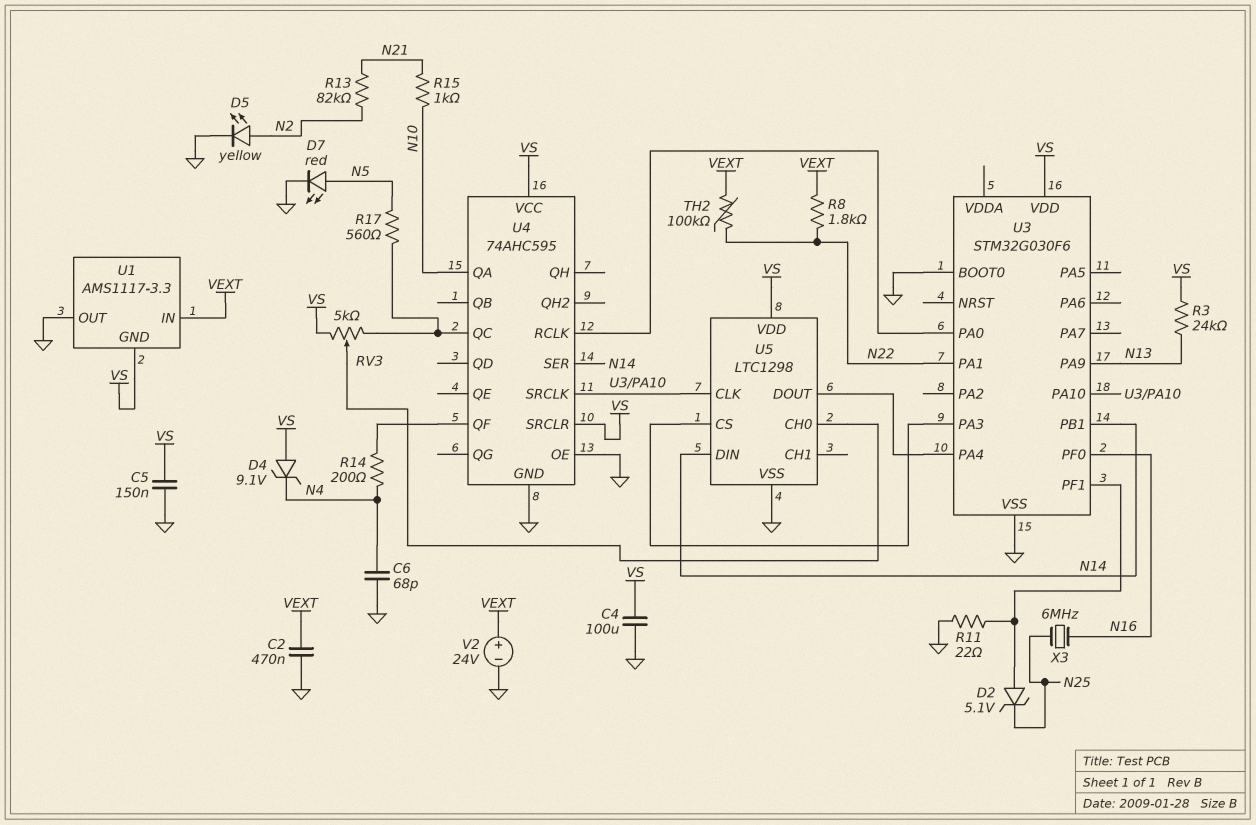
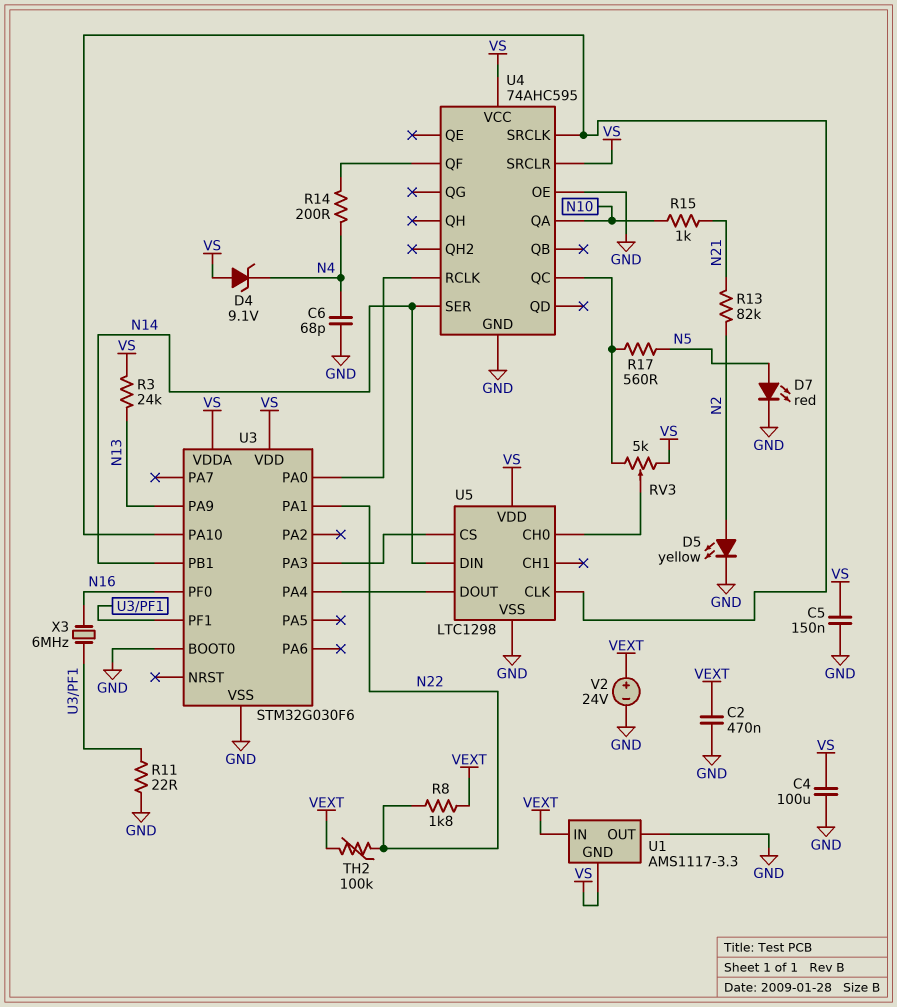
D2: zener 5.1V (A U3/PF1, K N25) -> none
U3 pin VDDA: none -> VS
X3: 6MHz (N16, N25) -> 6MHz (N16, U3/PF1)

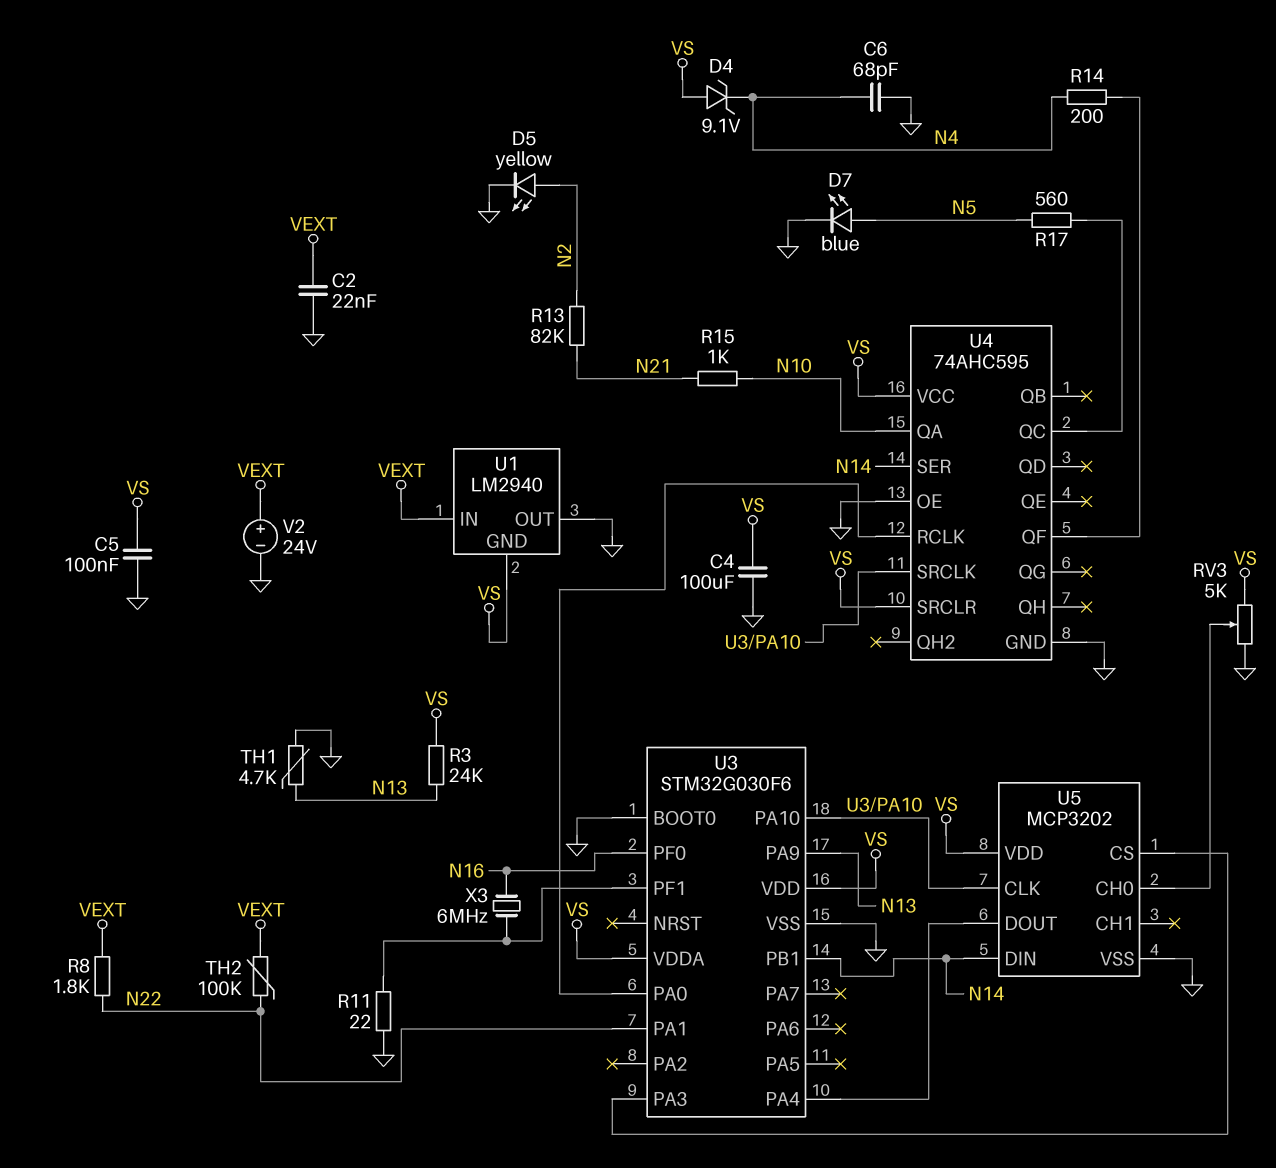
C2: 470nF (GND, VEXT) -> 22nF (GND, VEXT)
C5: 150nF (GND, VS) -> 100nF (GND, VS)
D7: LED red (A N5, K GND) -> LED blue (A N5, K GND)
RV3: 5k (U4/QC, VS, wiper U5/CH0) -> 5k (GND, VS, wiper U5/CH0)
TH1: none -> 4.7k (GND, N13)
U1: AMS1117-3.3 -> LM2940
U5: LTC1298 -> MCP3202

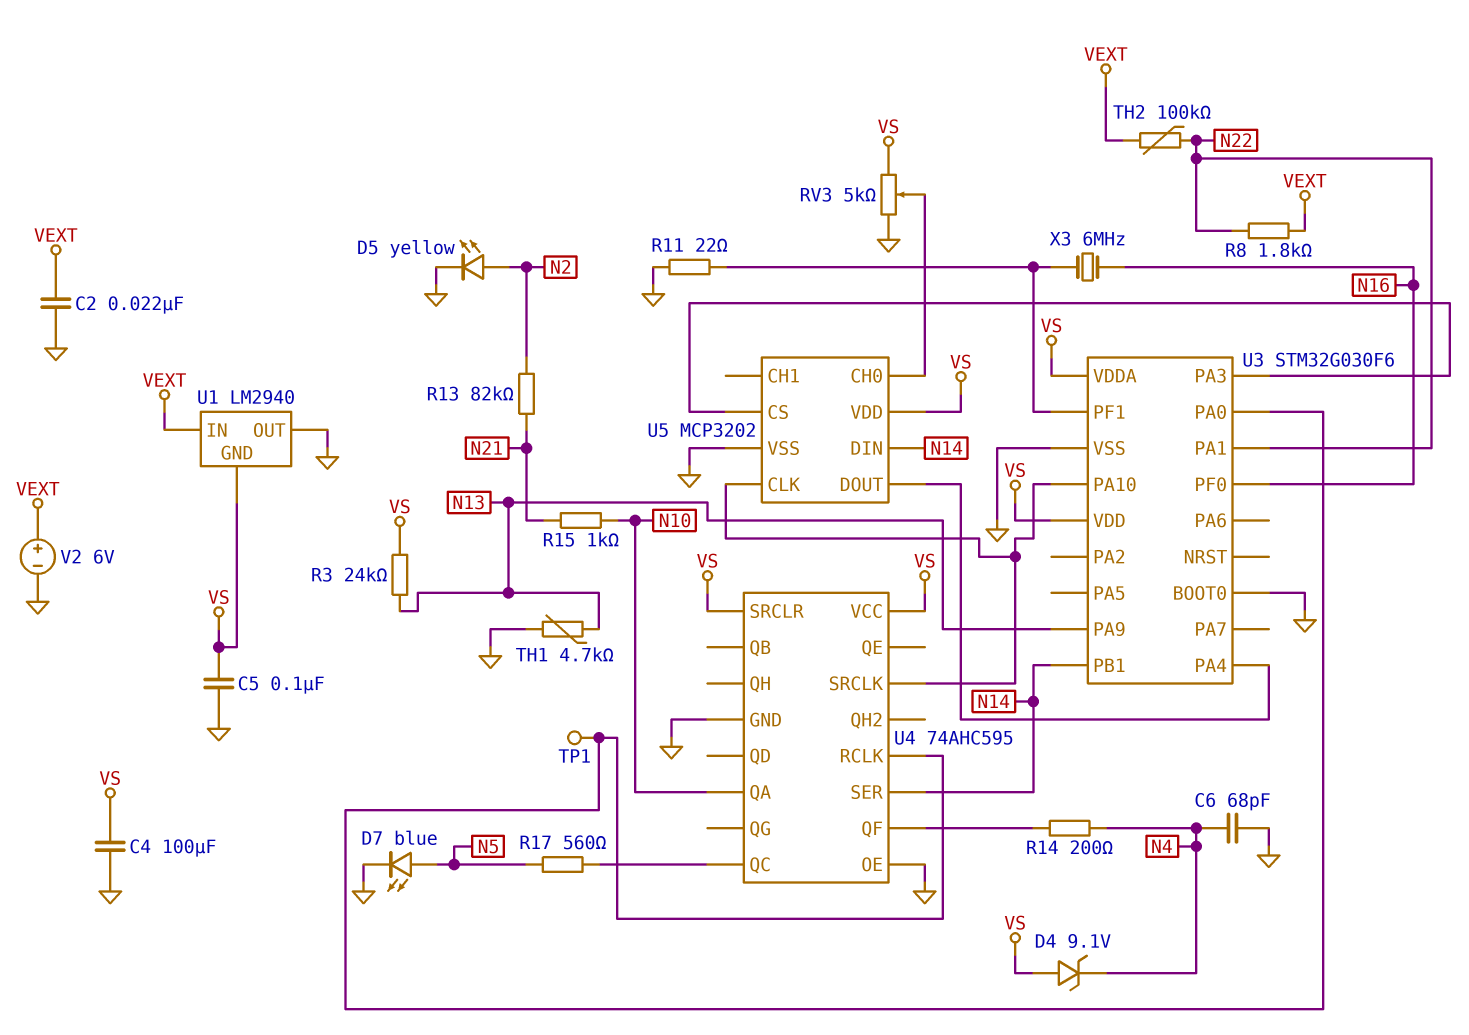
TP1: none -> test point (U3/PA0)
V2: 24V (plus VEXT, minus GND) -> 6V (plus VEXT, minus GND)

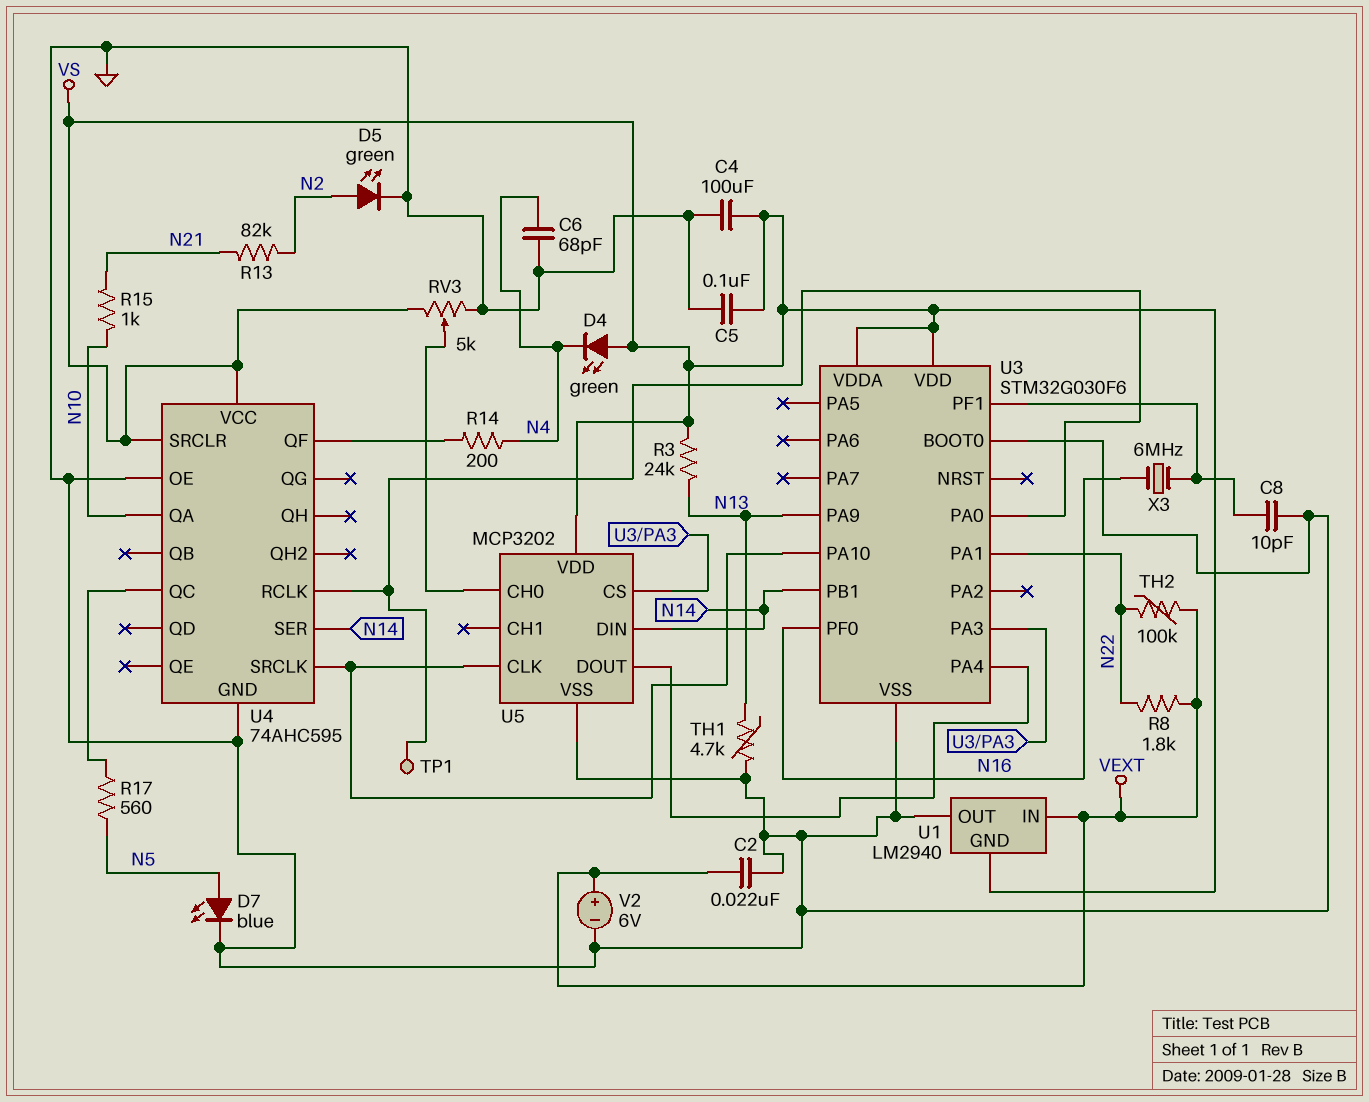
C8: none -> 10pF (GND, U3/PF1)
D4: zener 9.1V (A VS, K N4) -> LED green (A VS, K N4)
D5: LED yellow (A N2, K GND) -> LED green (A N2, K GND)
R11: 22 (GND, U3/PF1) -> none

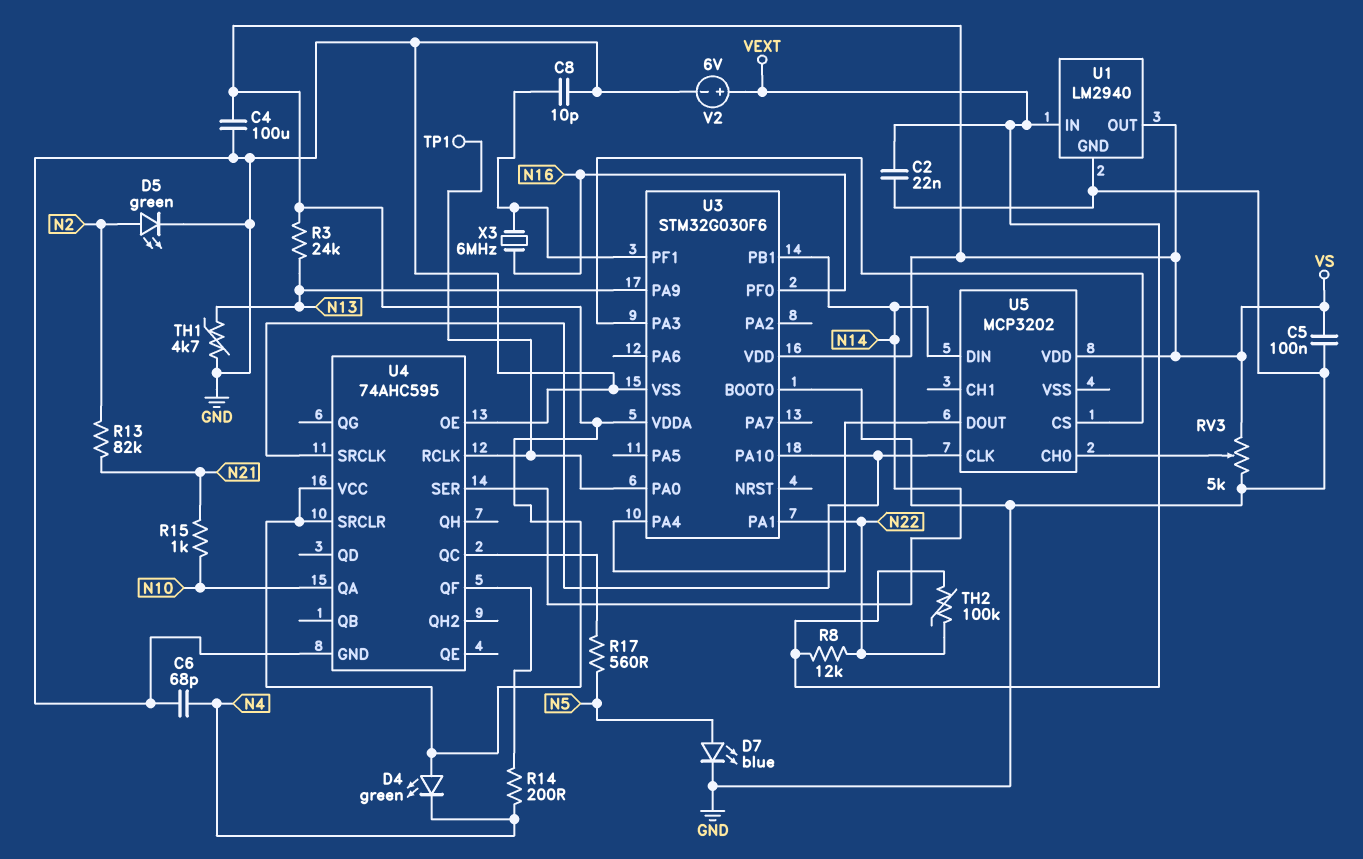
R8: 1.8k (N22, VEXT) -> 12k (N22, VEXT)
U1 pin GND: VS -> GND
U1 pin OUT: GND -> VS
U5 pin VSS: GND -> none

